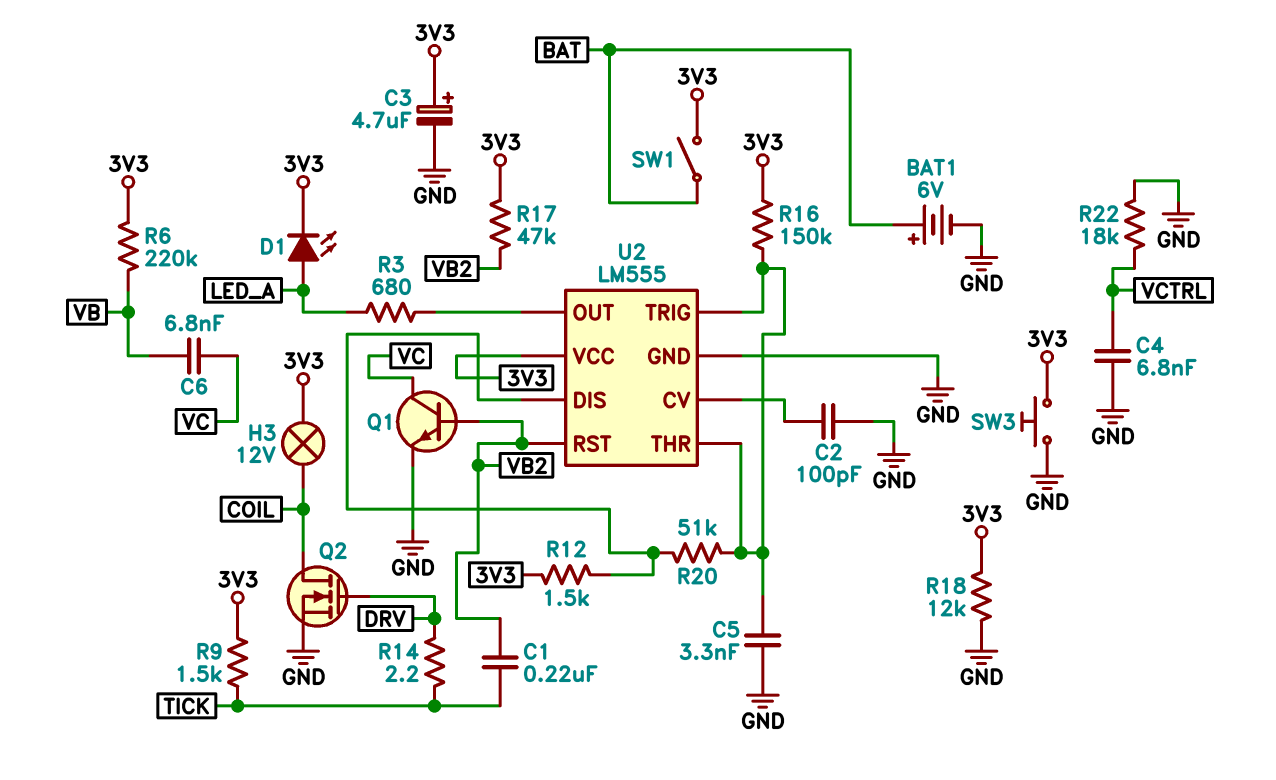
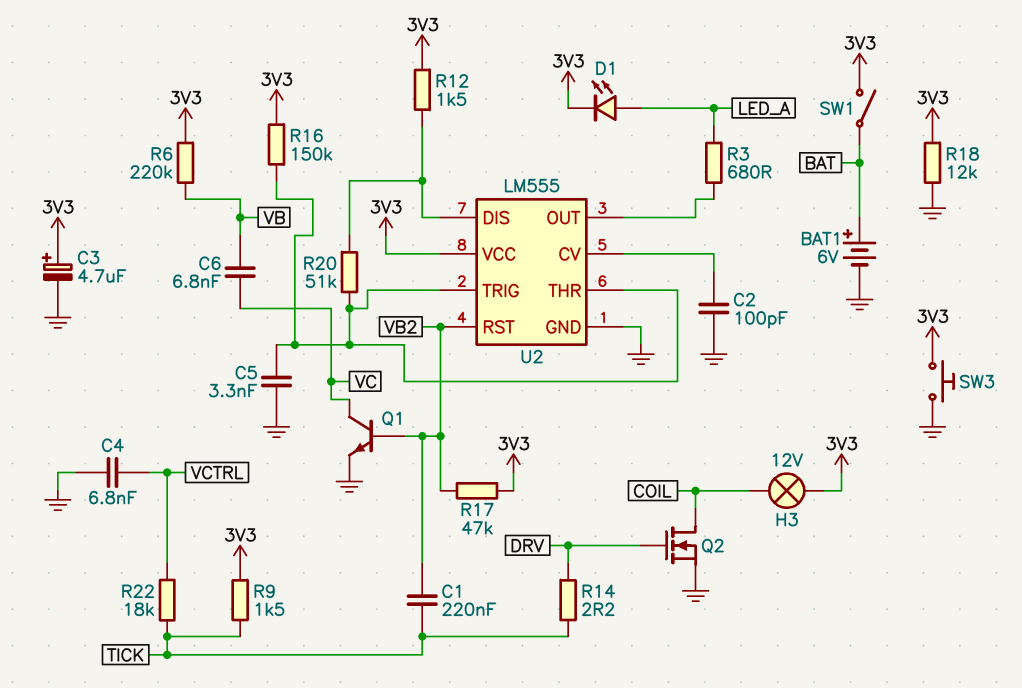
R22: 18k (GND, VCTRL) -> 18k (TICK, VCTRL)

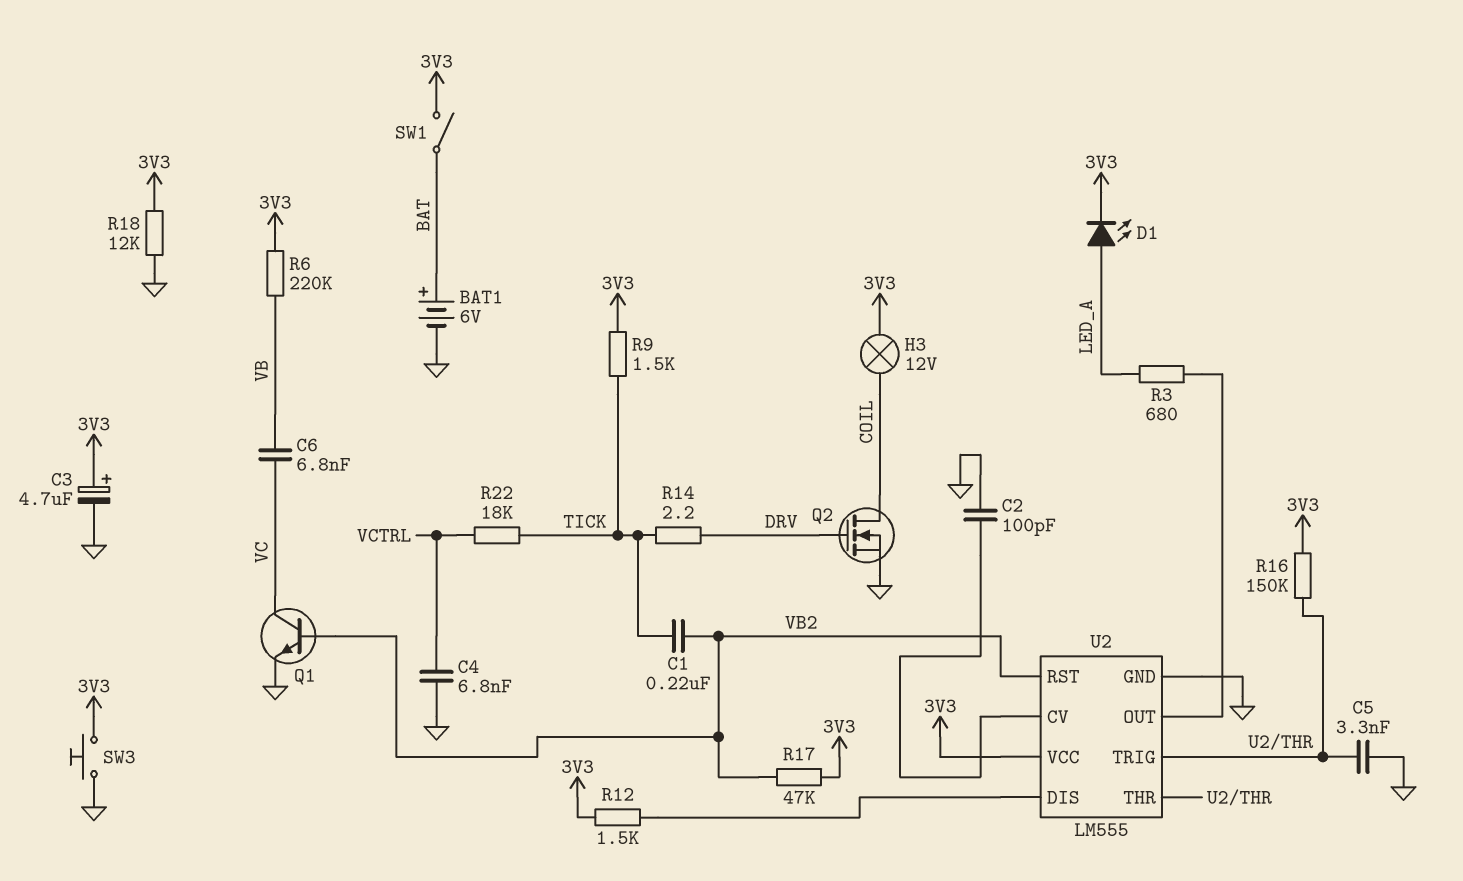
R20: 51k (U2/DIS, U2/THR) -> none

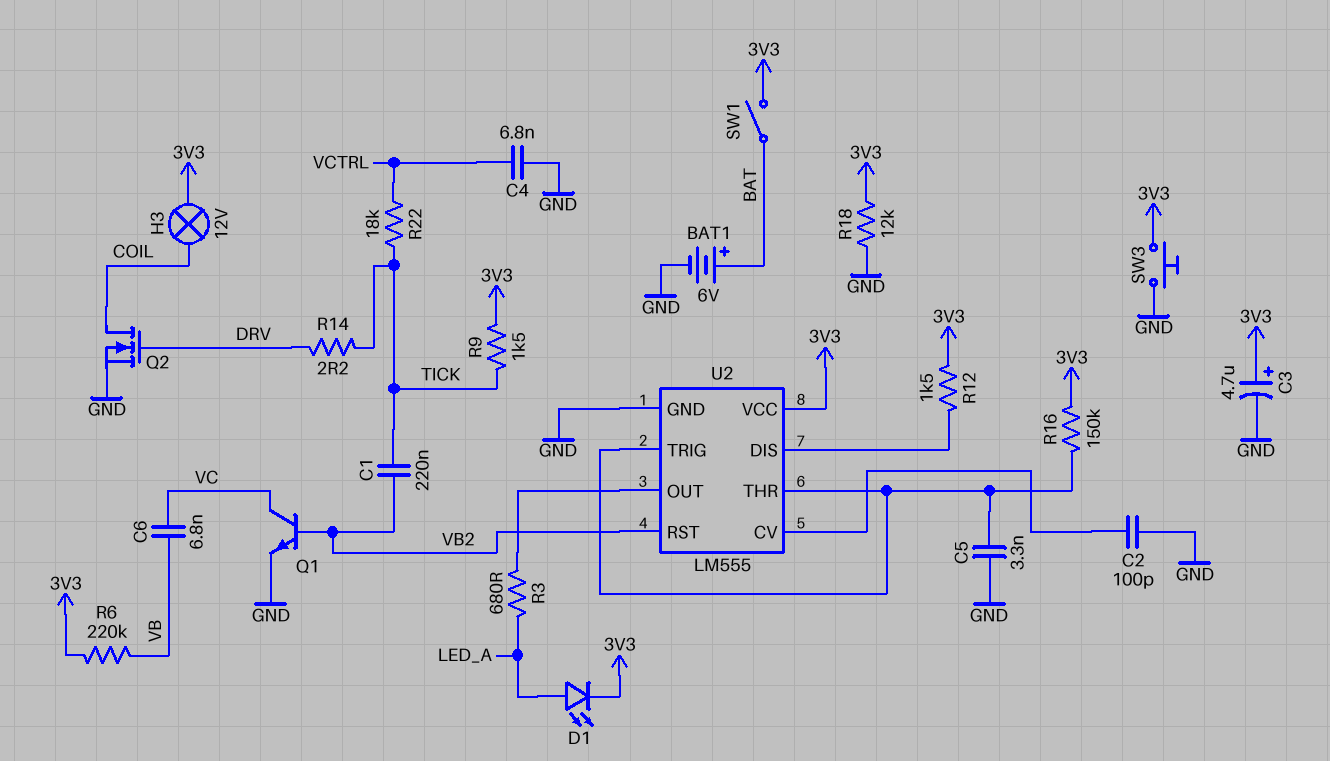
R17: 47k (3V3, VB2) -> none

